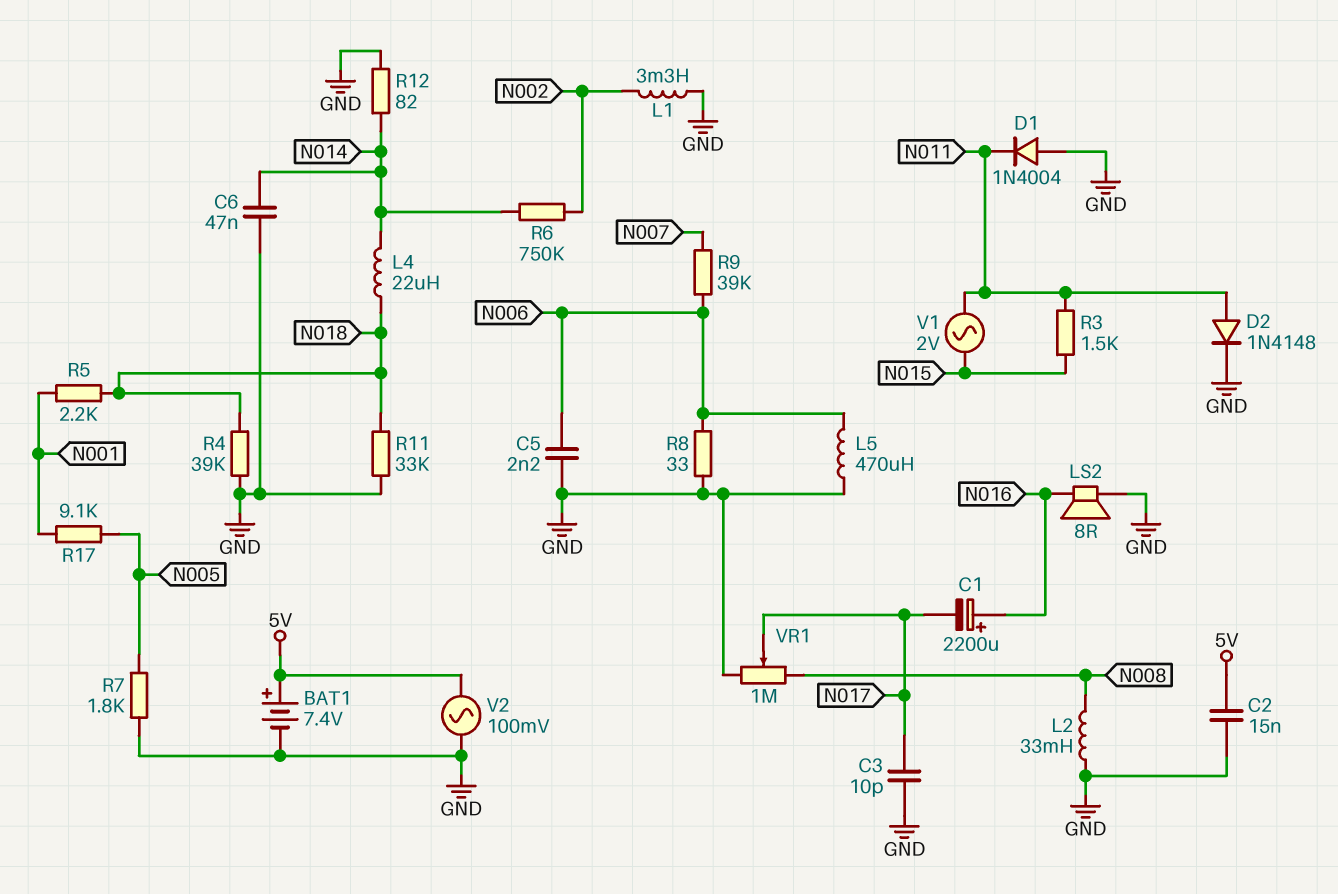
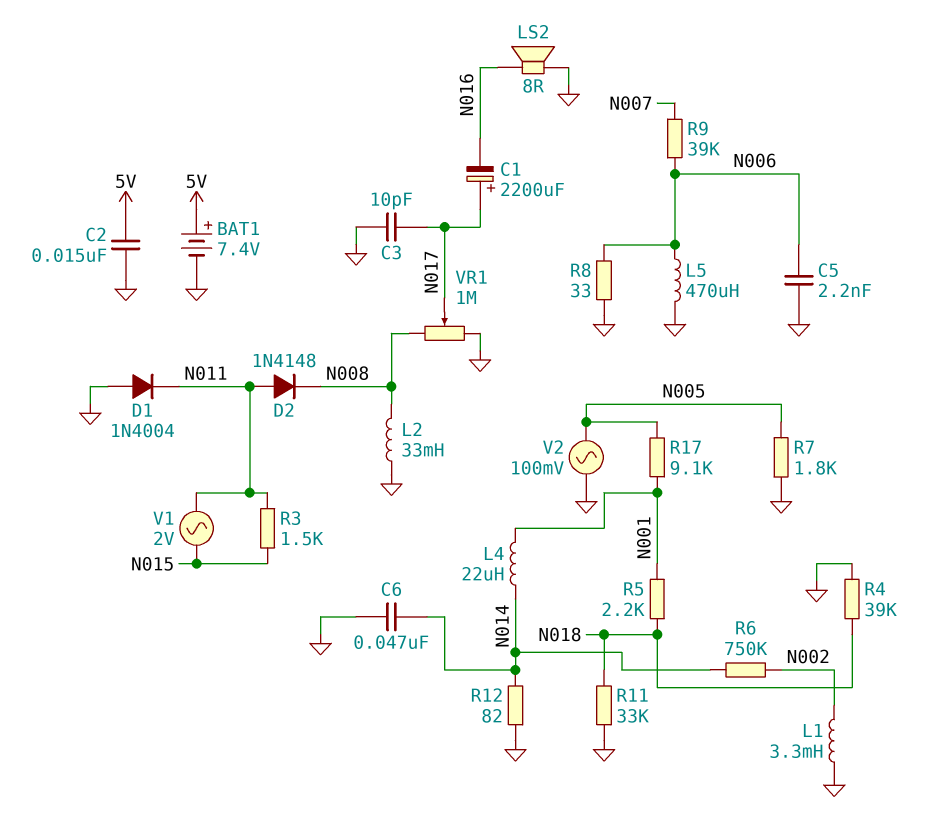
C1: 2200uF (plus N016, minus N017) -> 2200uF (plus N017, minus N016)
D2: diode 1N4148 (A N011, K GND) -> diode 1N4148 (A N011, K N008)
L4: 22uH (N014, N018) -> 22uH (N001, N014)
V2: AC 100mV (5V, GND) -> AC 100mV (GND, N005)

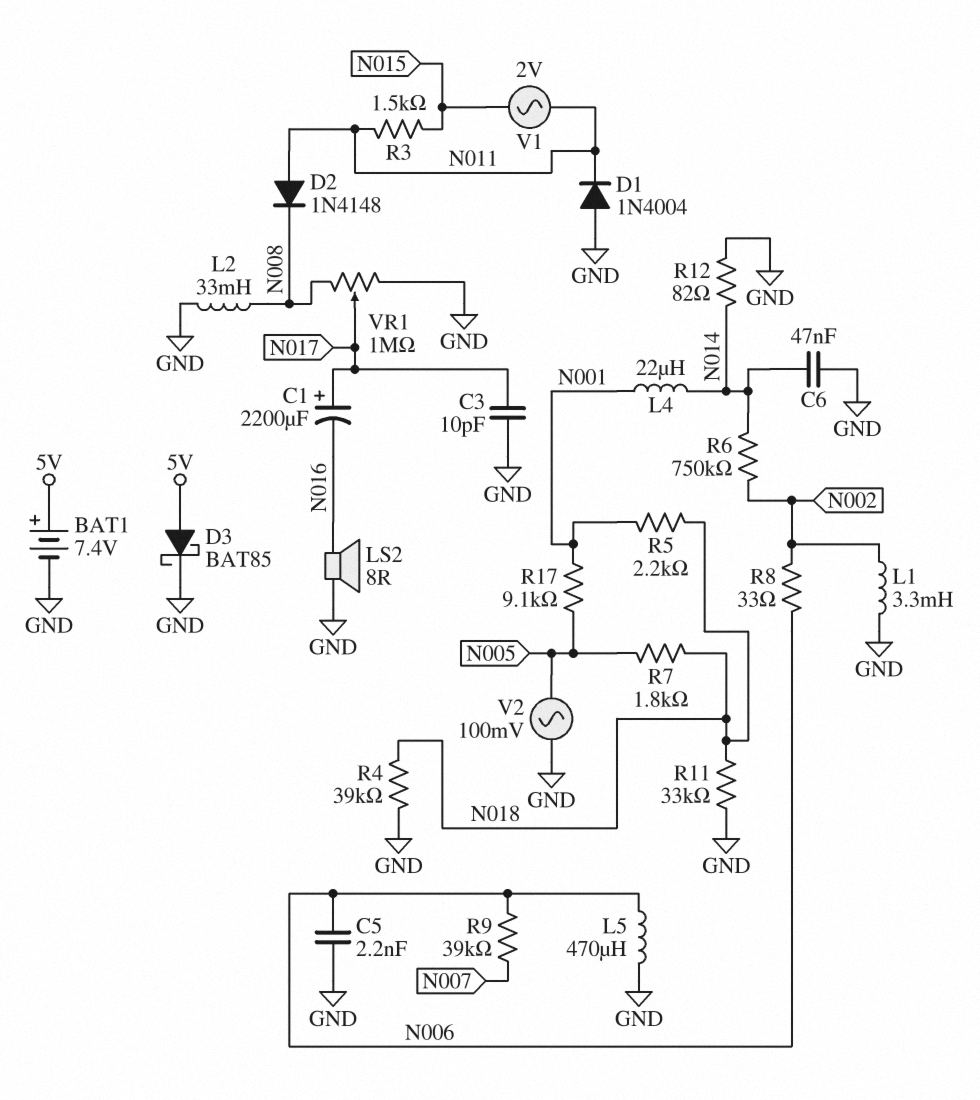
C2: 15nF (5V, GND) -> none
D3: none -> schottky BAT85 (A 5V, K GND)
R7: 1.8k (GND, N005) -> 1.8k (N005, N018)
R8: 33 (GND, N006) -> 33 (N002, N006)

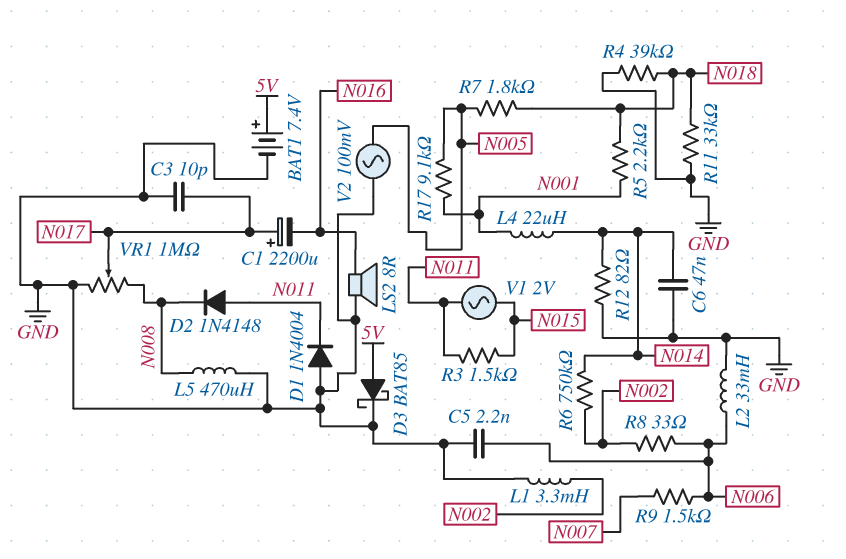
L2: 33mH (GND, N008) -> 33mH (GND, N006)
L5: 470uH (GND, N006) -> 470uH (GND, N008)
R9: 39k (N006, N007) -> 1.5k (N006, N007)

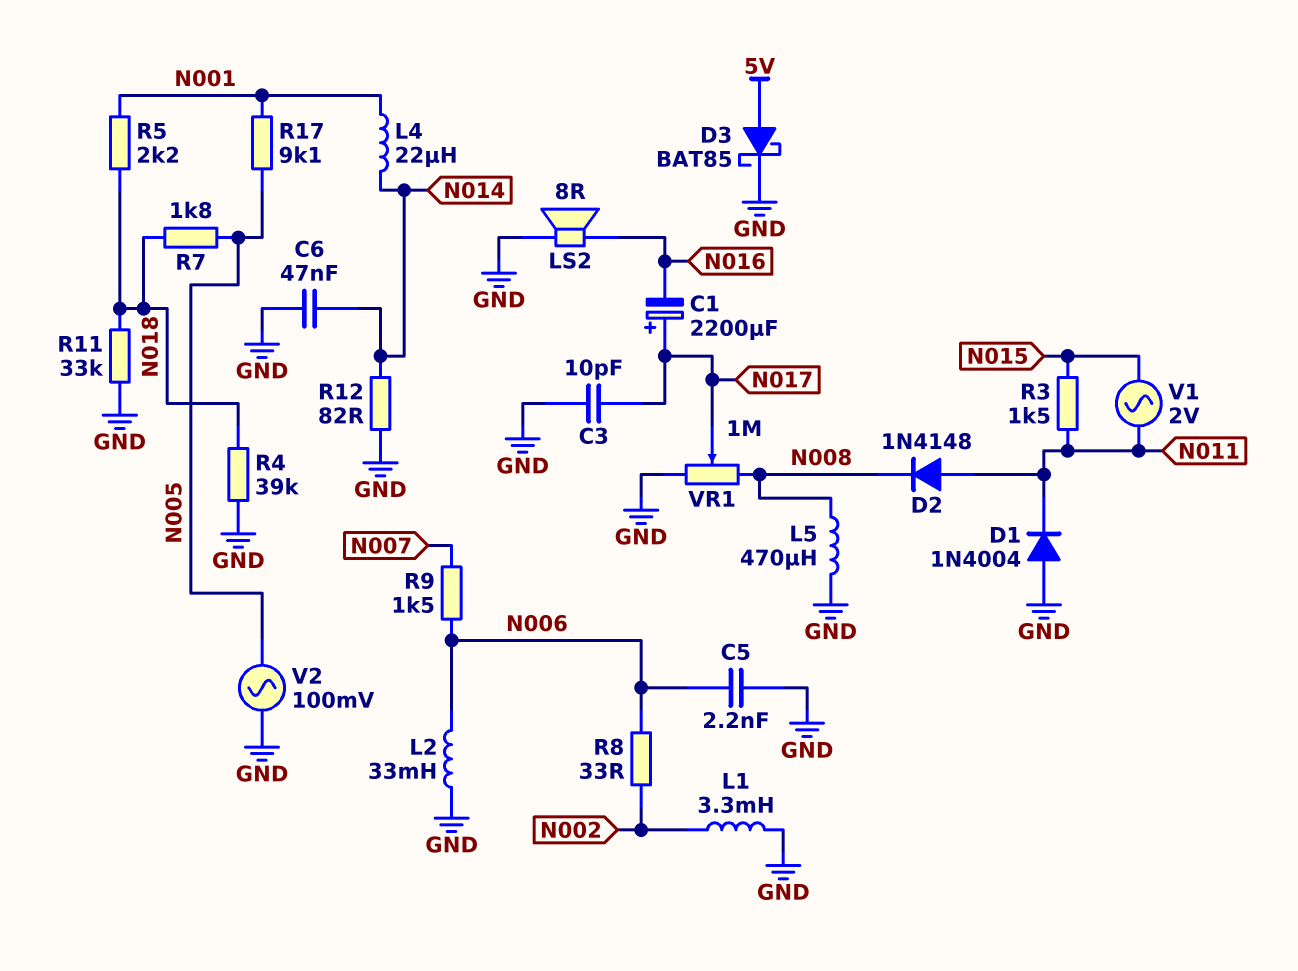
BAT1: 7.4V (plus 5V, minus GND) -> none
R6: 750k (N002, N014) -> none

